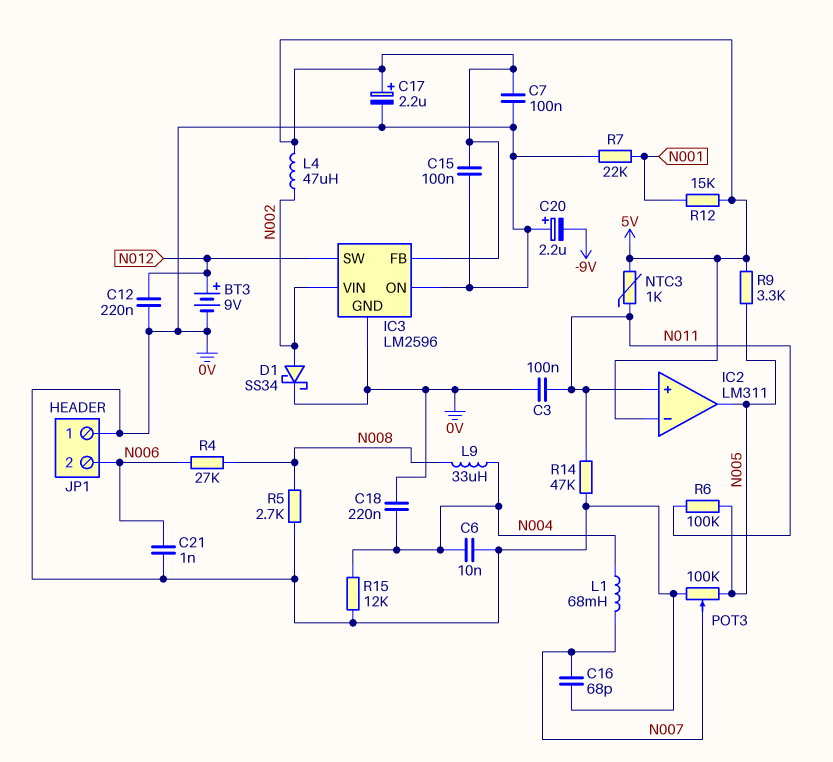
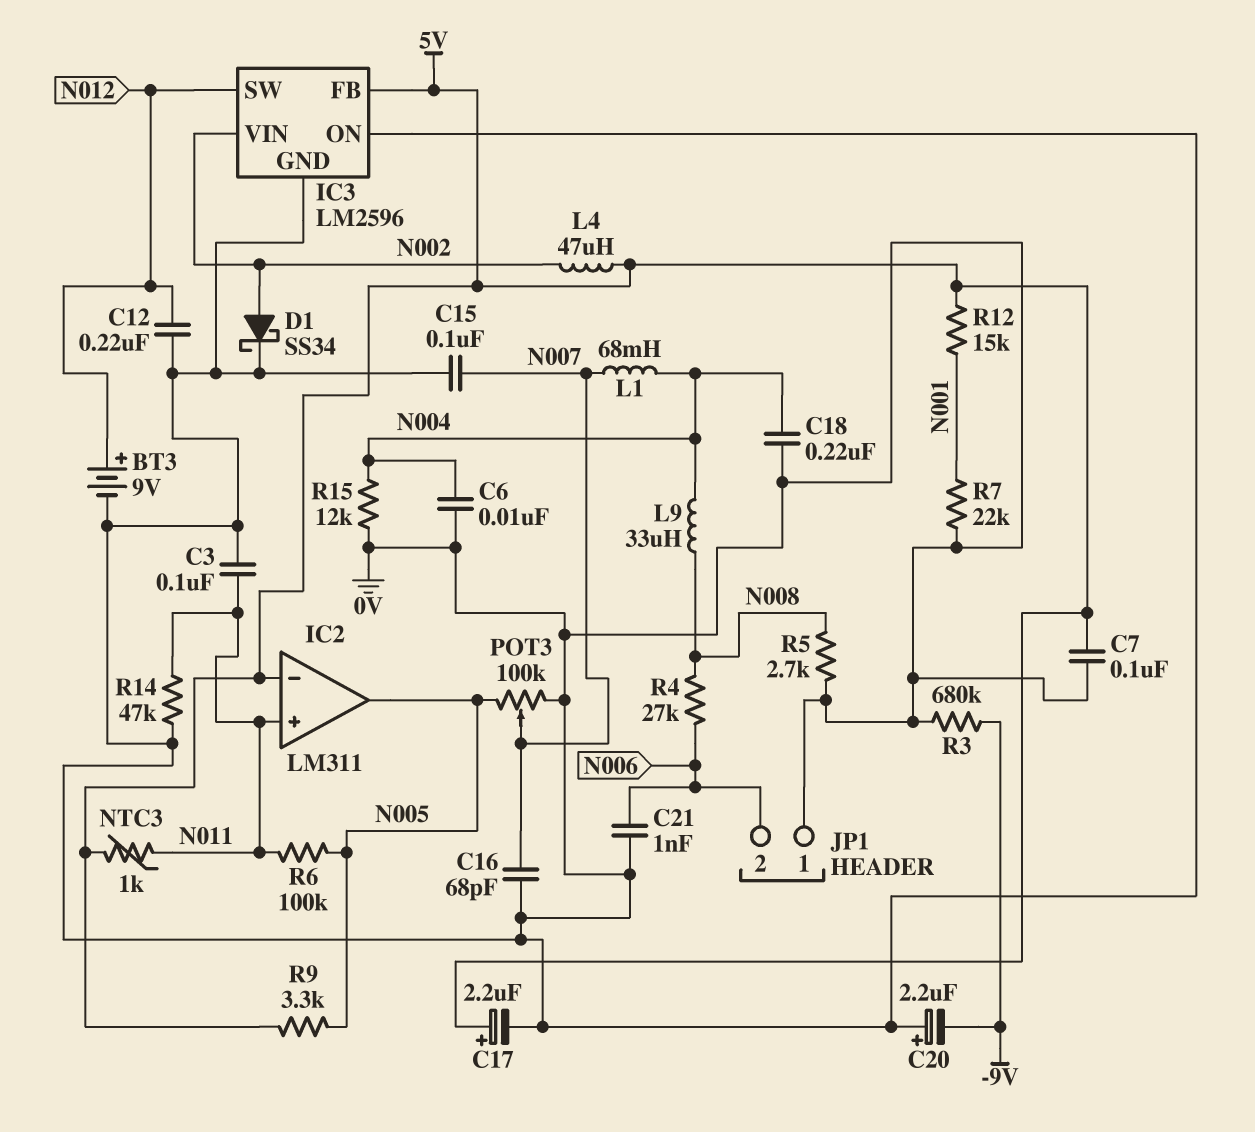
C15: 100nF (0V, 5V) -> 100nF (0V, N007)
R3: none -> 680k (-9V, 0V)

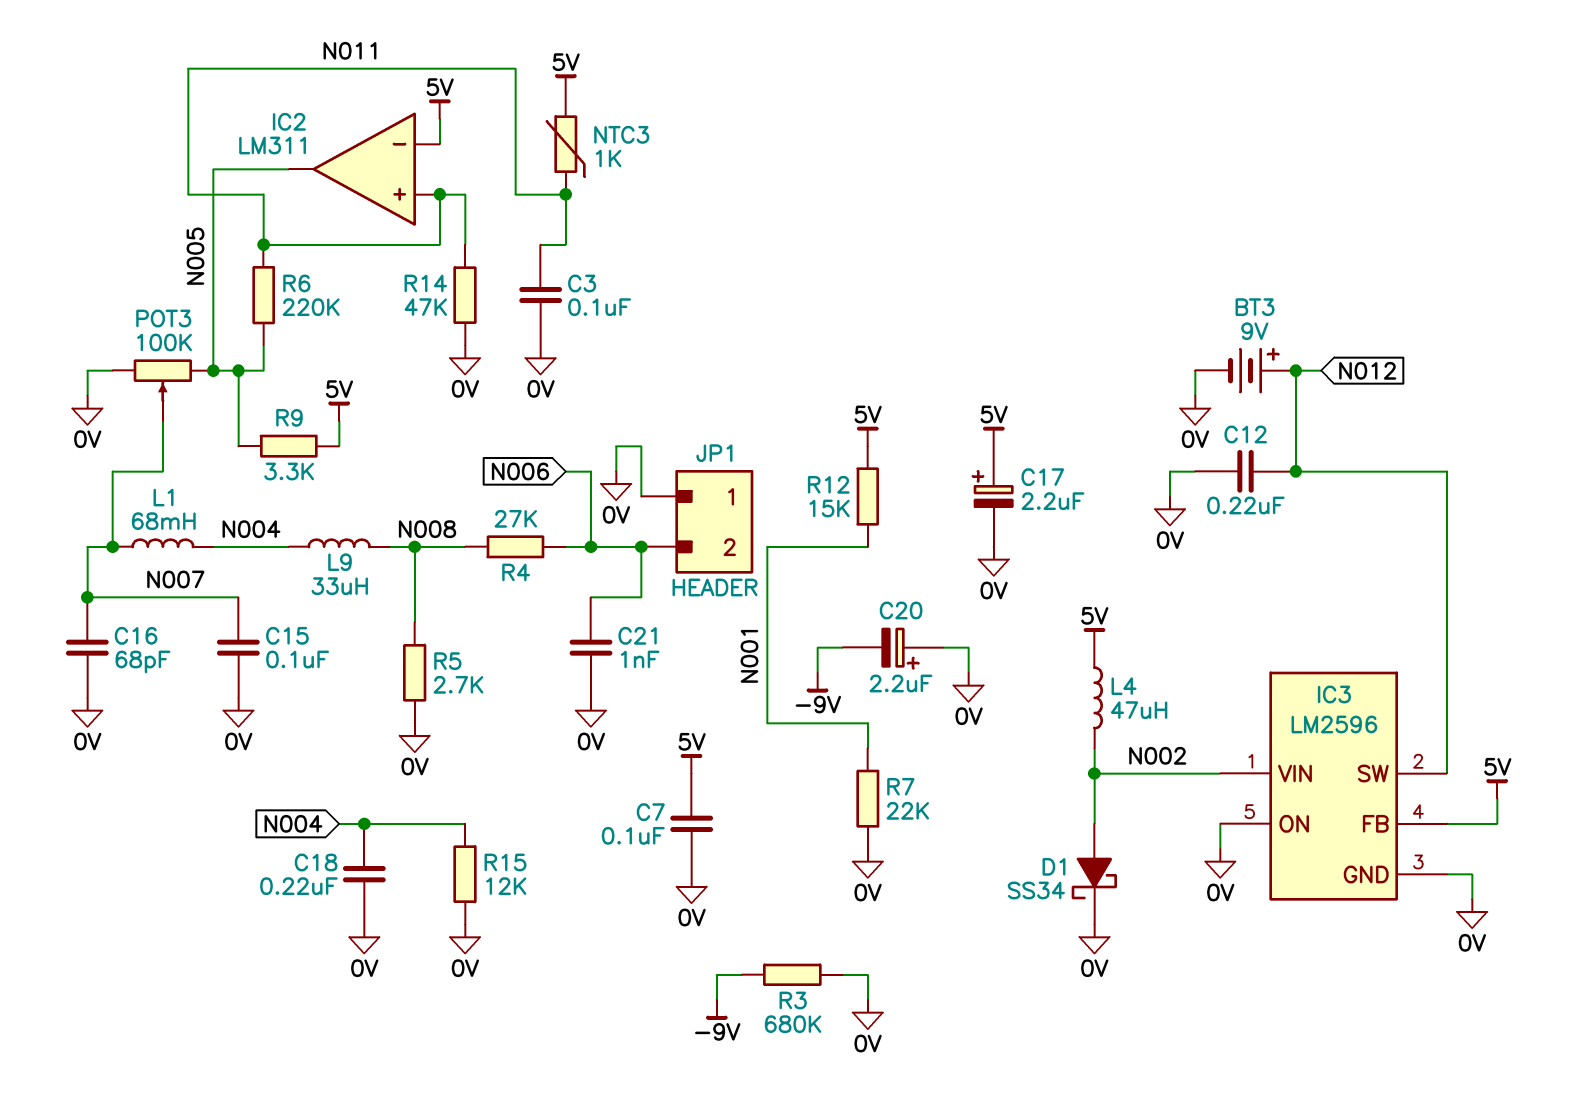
C6: 10nF (0V, N004) -> none
R6: 100k (N005, N011) -> 220k (N005, N011)

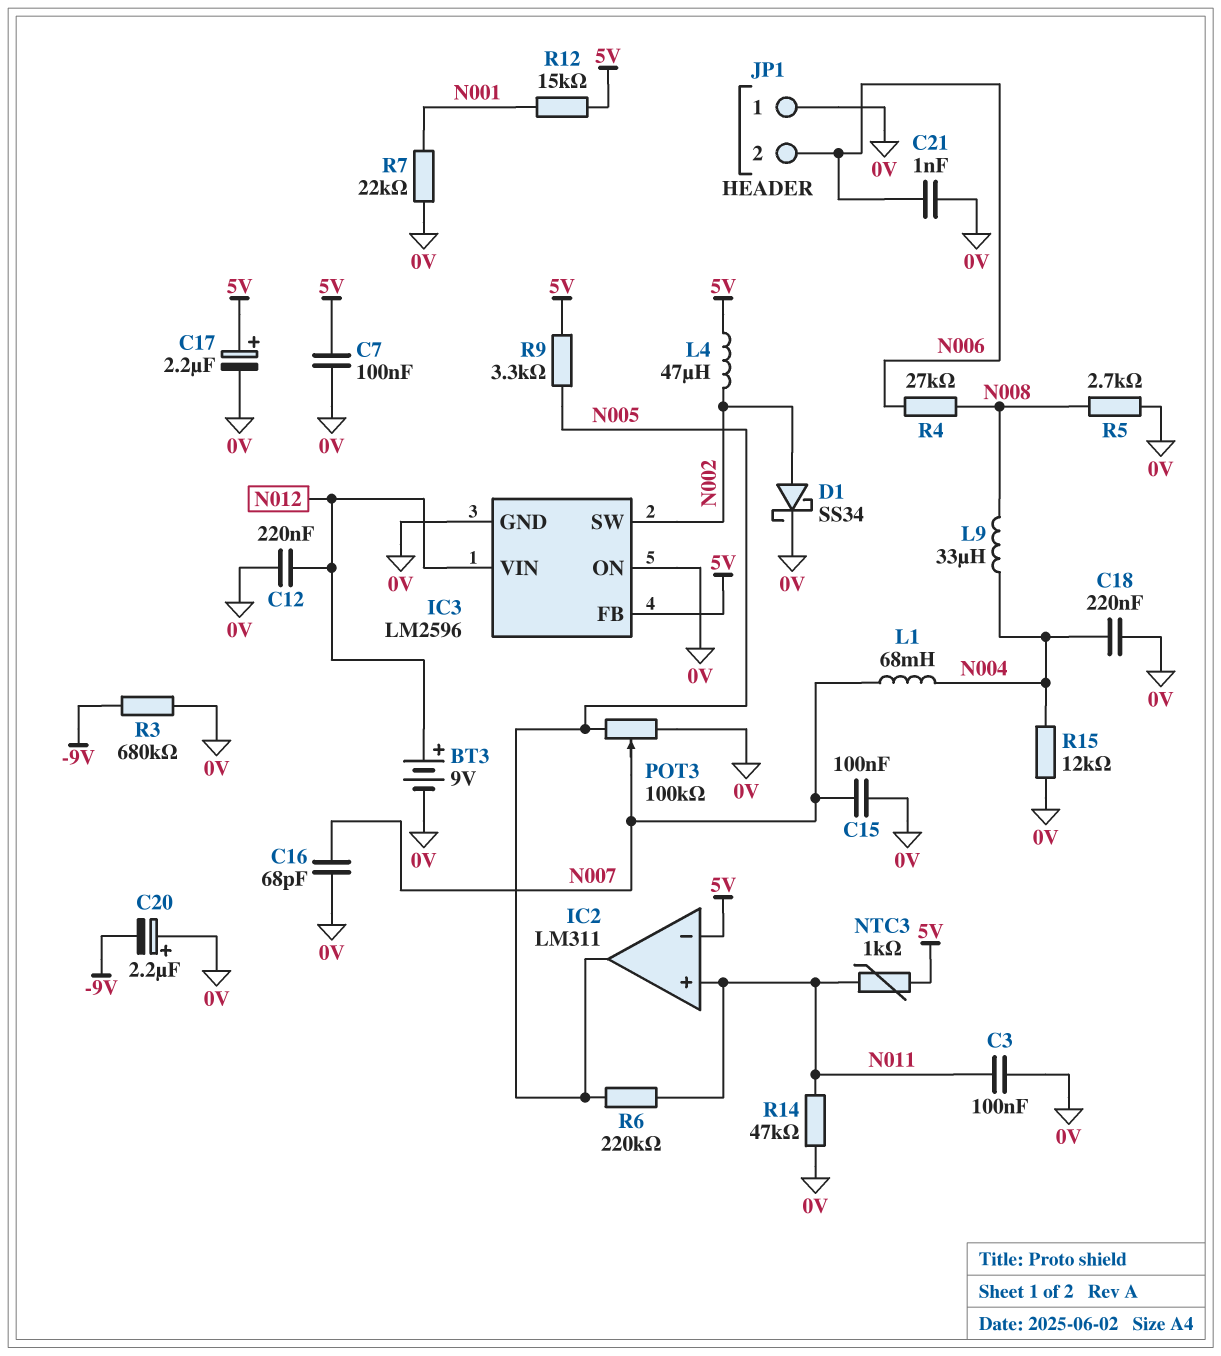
IC3 pin SW: N012 -> N002
IC3 pin VIN: N002 -> N012

